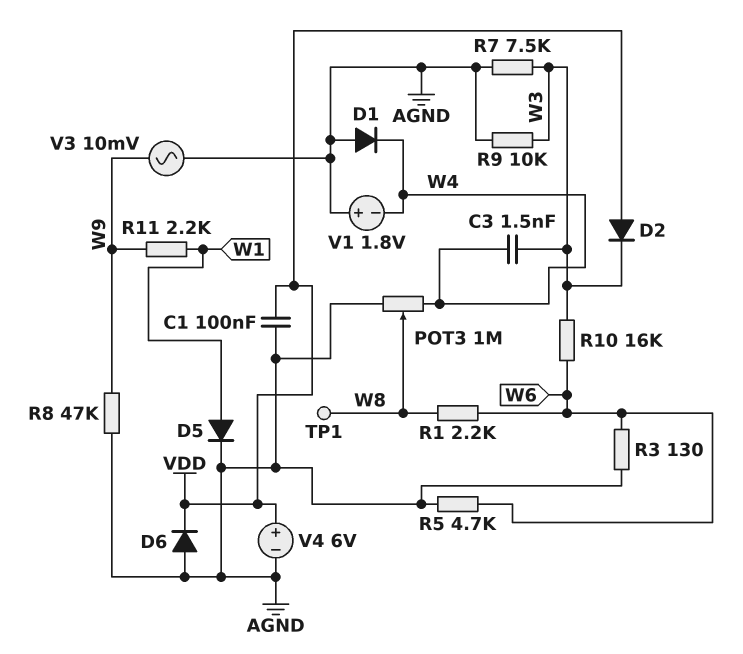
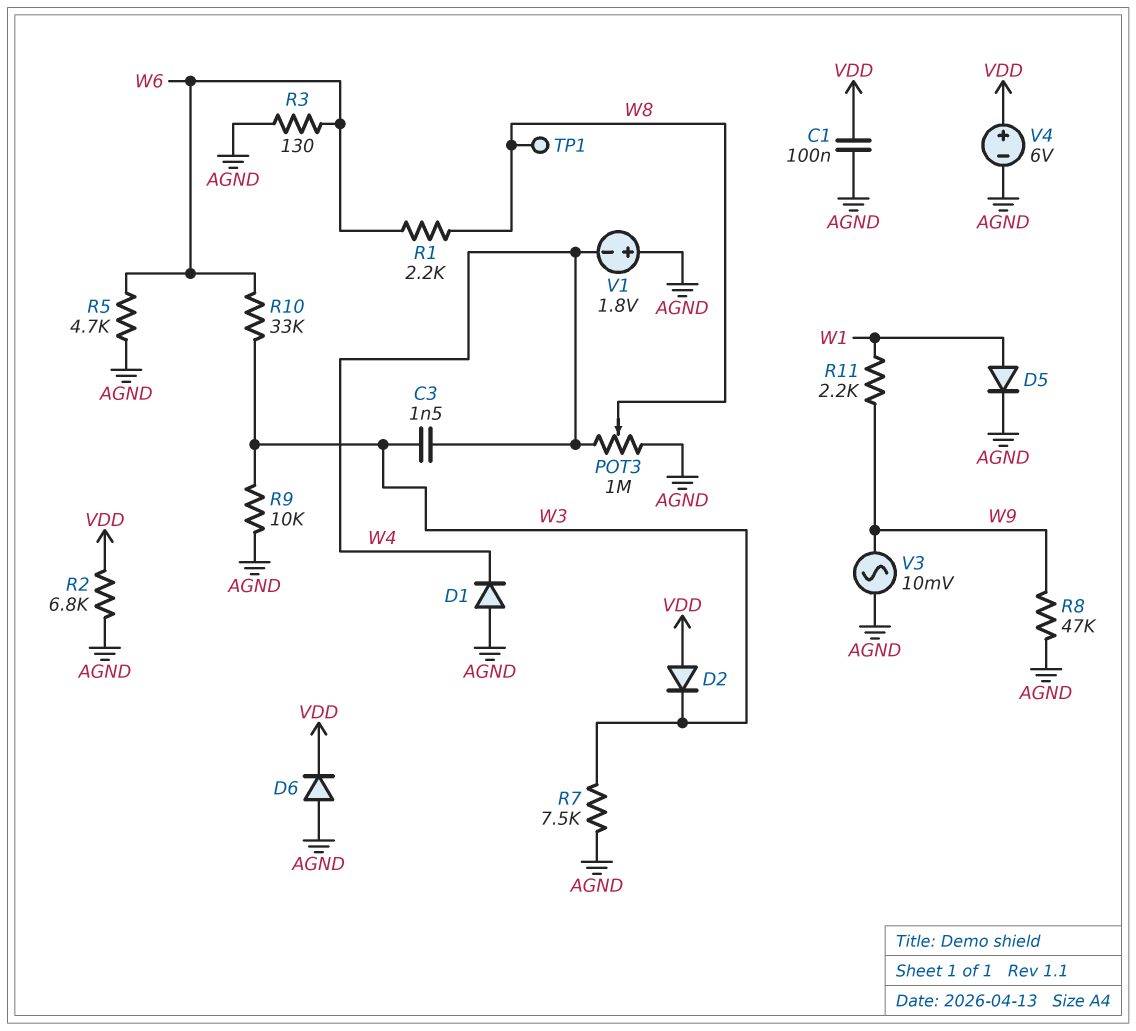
R2: none -> 6.8k (AGND, VDD)
R10: 16k (W3, W6) -> 33k (W3, W6)

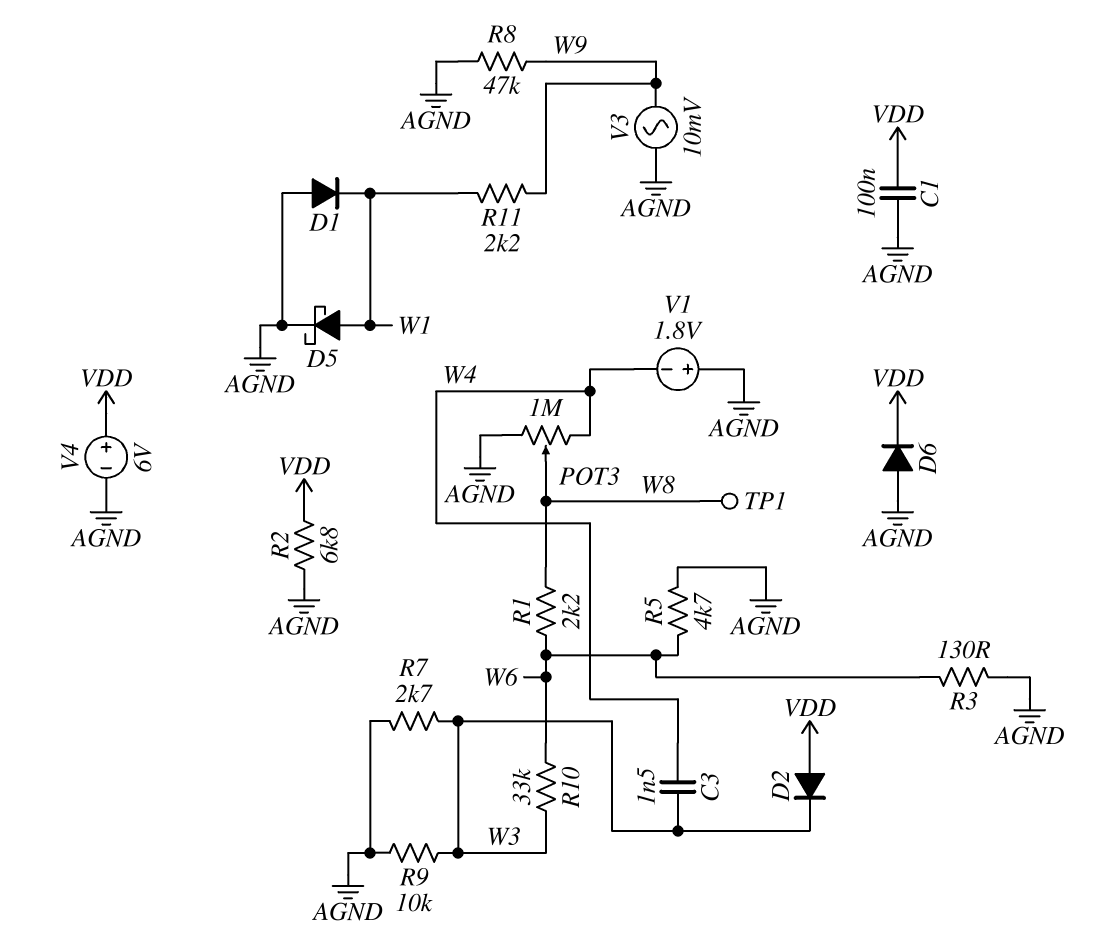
D1: diode (A AGND, K W4) -> diode (A AGND, K W1)
D5: diode (A W1, K AGND) -> schottky (A W1, K AGND)
R7: 7.5k (AGND, W3) -> 2.7k (AGND, W3)

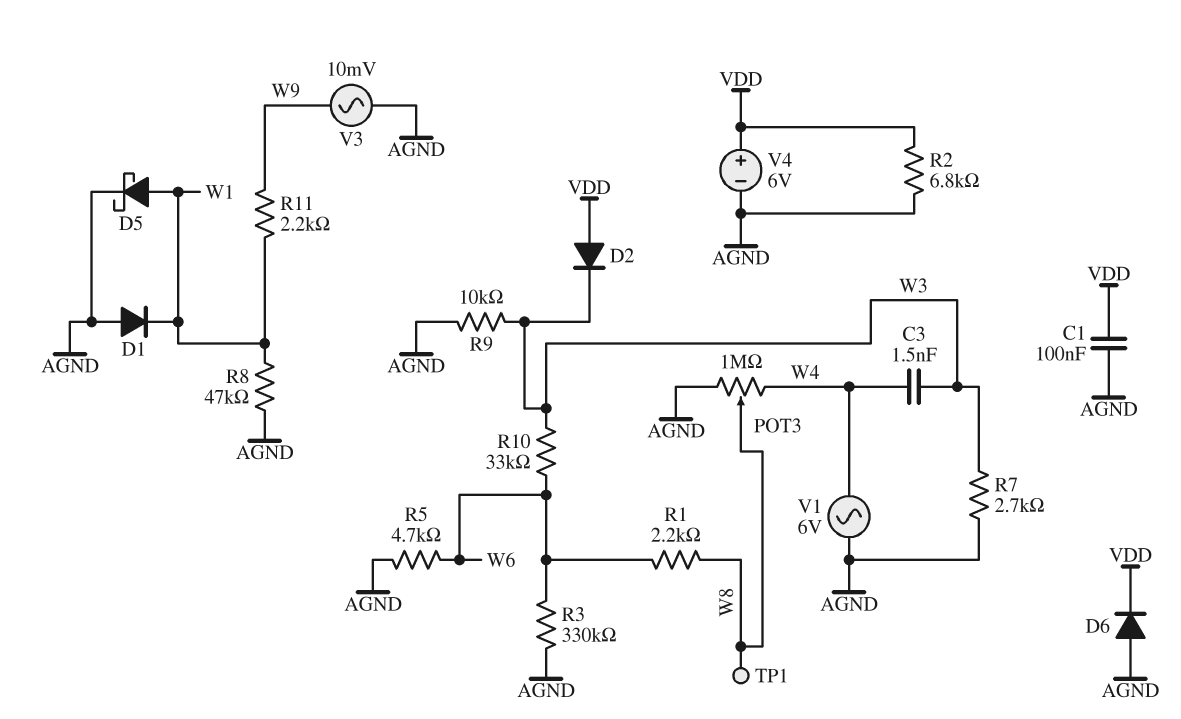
R3: 130 (AGND, W6) -> 330k (AGND, W6)
R8: 47k (AGND, W9) -> 47k (AGND, W1)
V1: 1.8V (plus AGND, minus W4) -> AC 6V (AGND, W4)

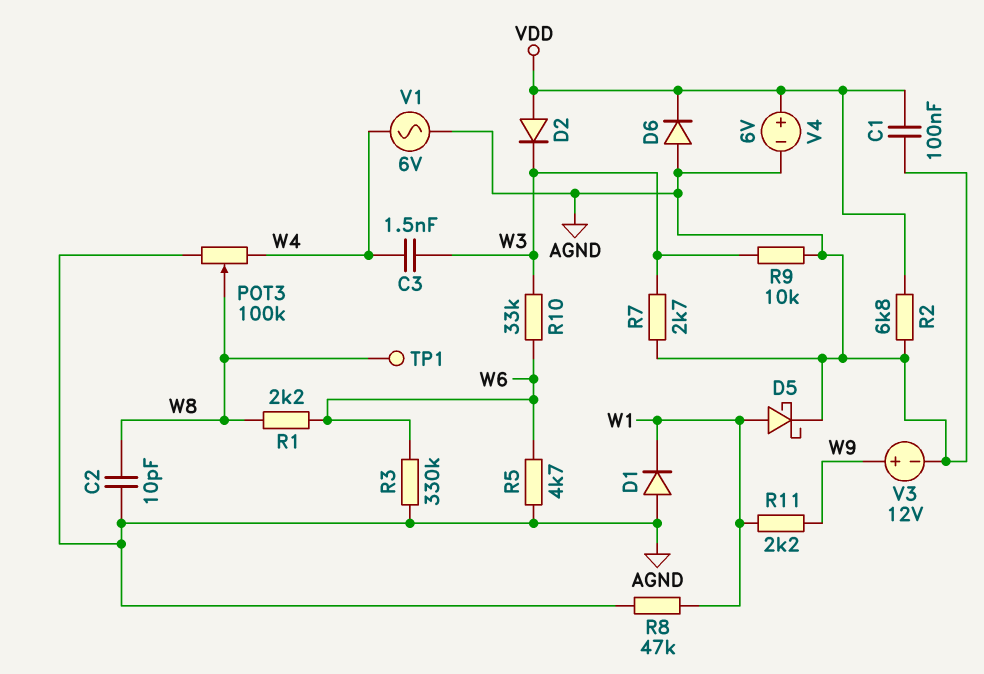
C2: none -> 10pF (AGND, W8)
POT3: 1M (AGND, W4, wiper W8) -> 100k (AGND, W4, wiper W8)
V3: AC 10mV (AGND, W9) -> 12V (plus W9, minus AGND)

